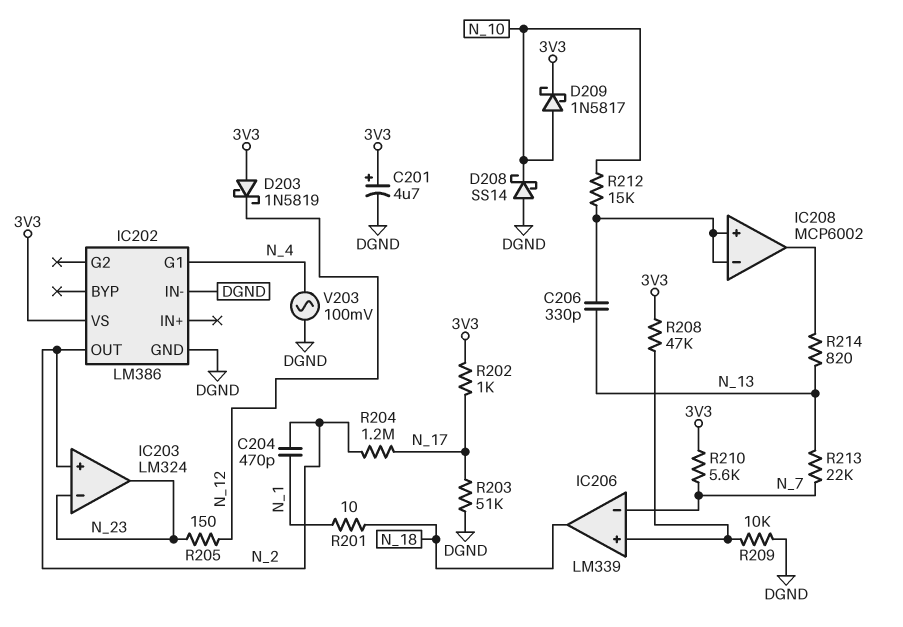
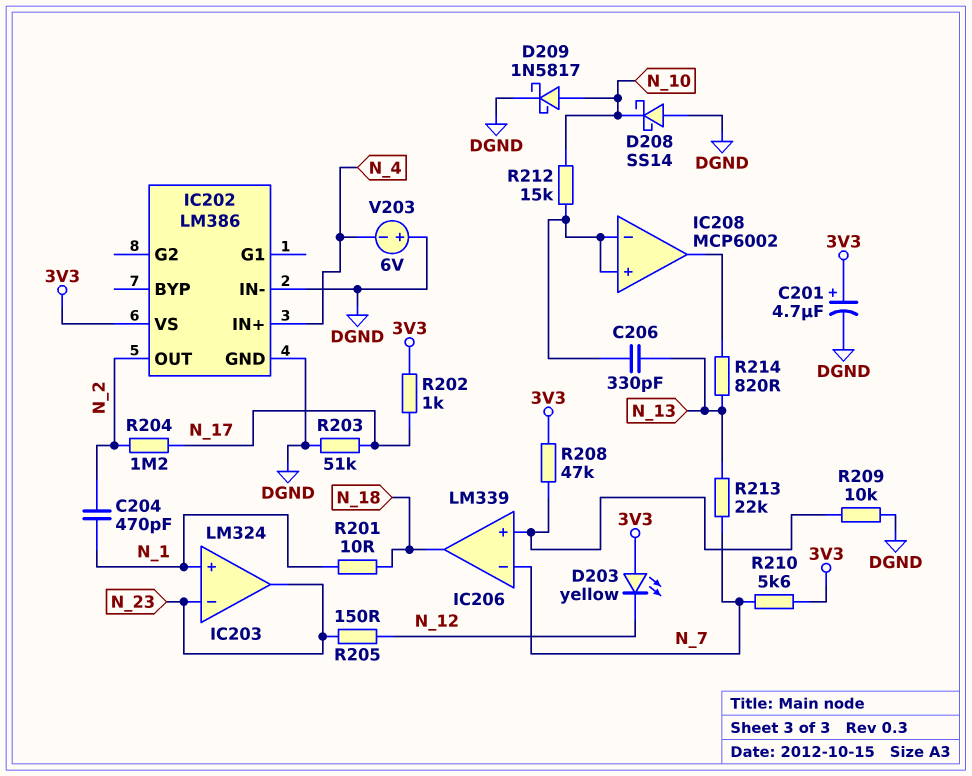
D203: schottky 1N5819 (A 3V3, K N_12) -> LED yellow (A 3V3, K N_12)
D209: schottky 1N5817 (A N_10, K 3V3) -> schottky 1N5817 (A N_10, K DGND)
IC202 pin G1: N_4 -> none
IC202 pin IN+: none -> N_4
IC203 pin in+: N_2 -> N_1
V203: AC 100mV (DGND, N_4) -> 6V (plus DGND, minus N_4)

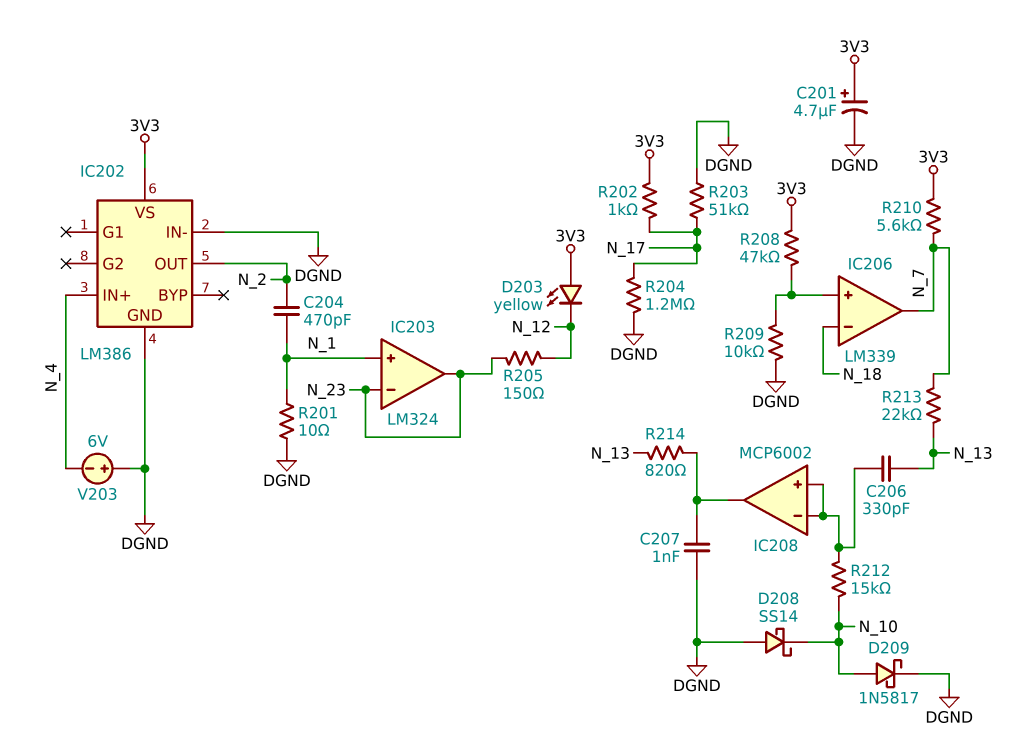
C207: none -> 1nF (DGND, IC208/out)
IC206 pin in-: N_7 -> N_18
IC206 pin out: N_18 -> N_7
R201: 10 (N_1, N_18) -> 10 (DGND, N_1)
R204: 1.2M (N_2, N_17) -> 1.2M (DGND, N_17)

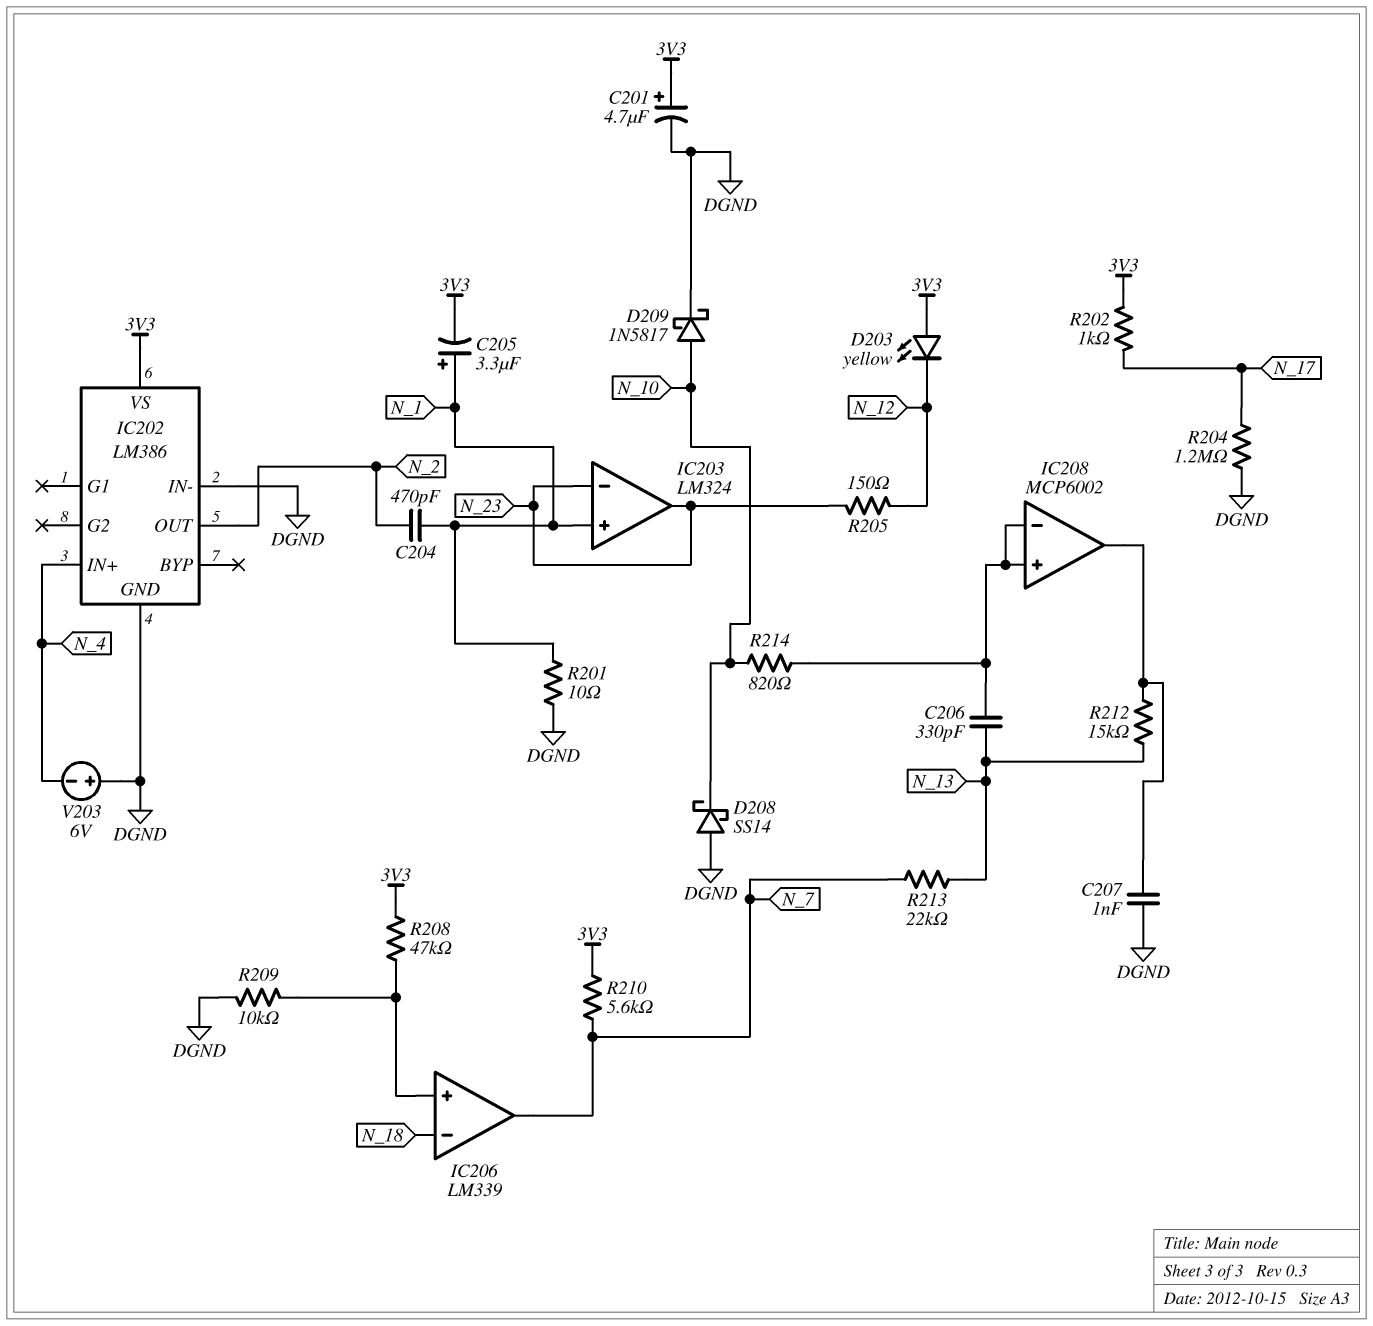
C205: none -> 3.3uF (plus N_1, minus 3V3)
R203: 51k (DGND, N_17) -> none
R212: 15k (IC208/in+, N_10) -> 15k (IC208/out, N_13)
R214: 820 (IC208/out, N_13) -> 820 (IC208/in+, N_10)

